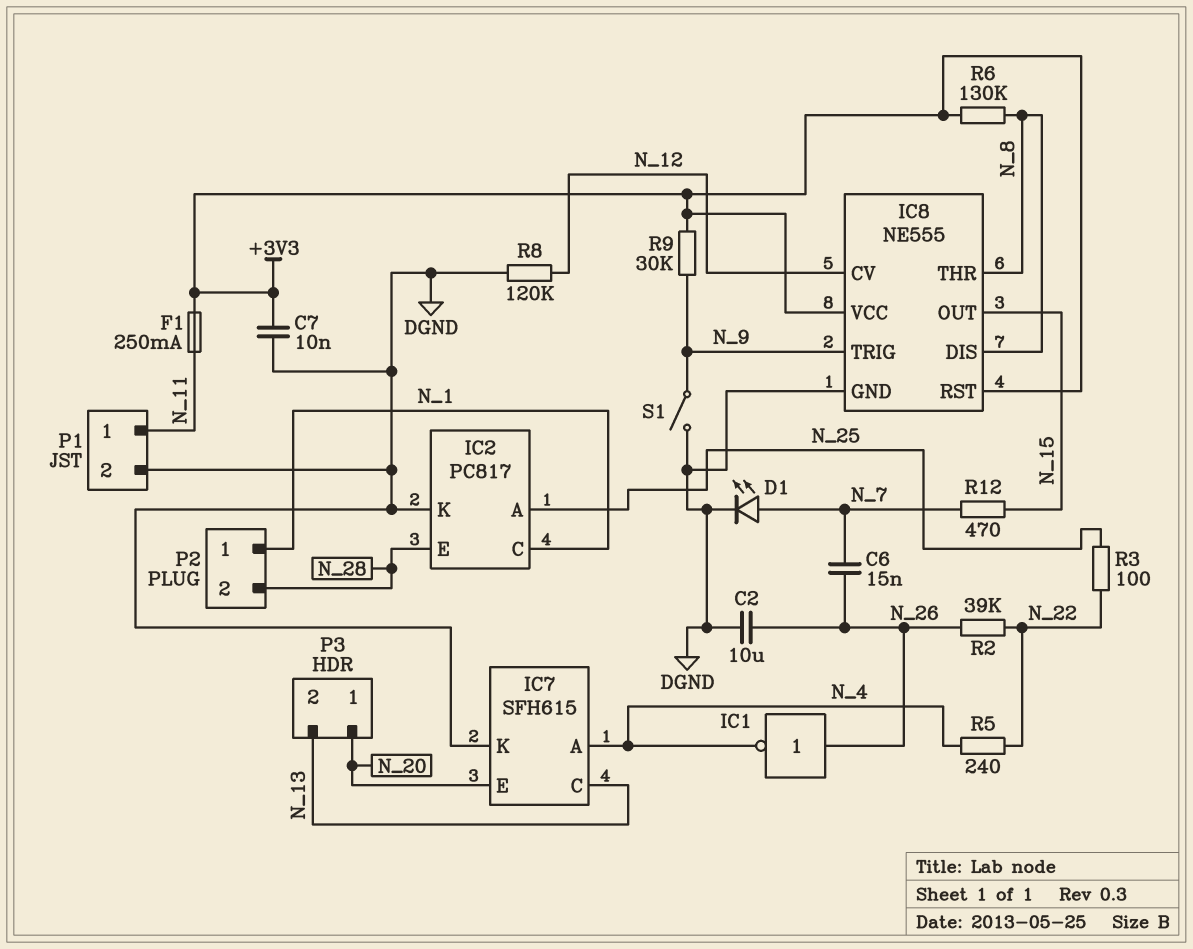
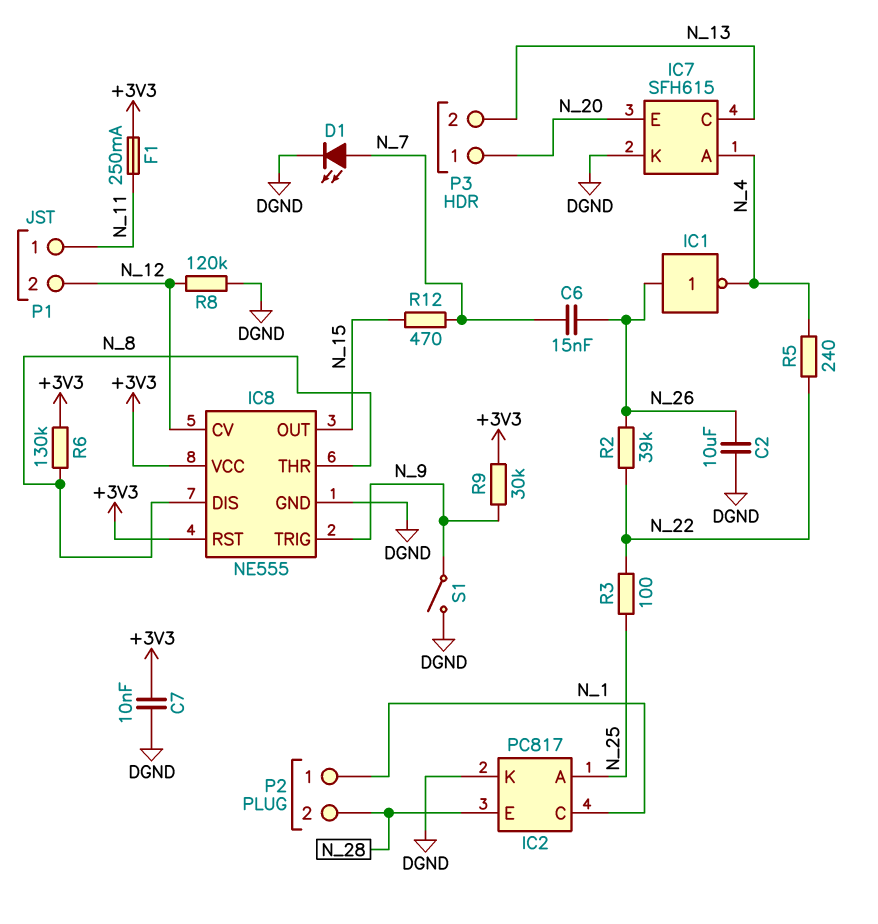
P1 pin 2: DGND -> N_12

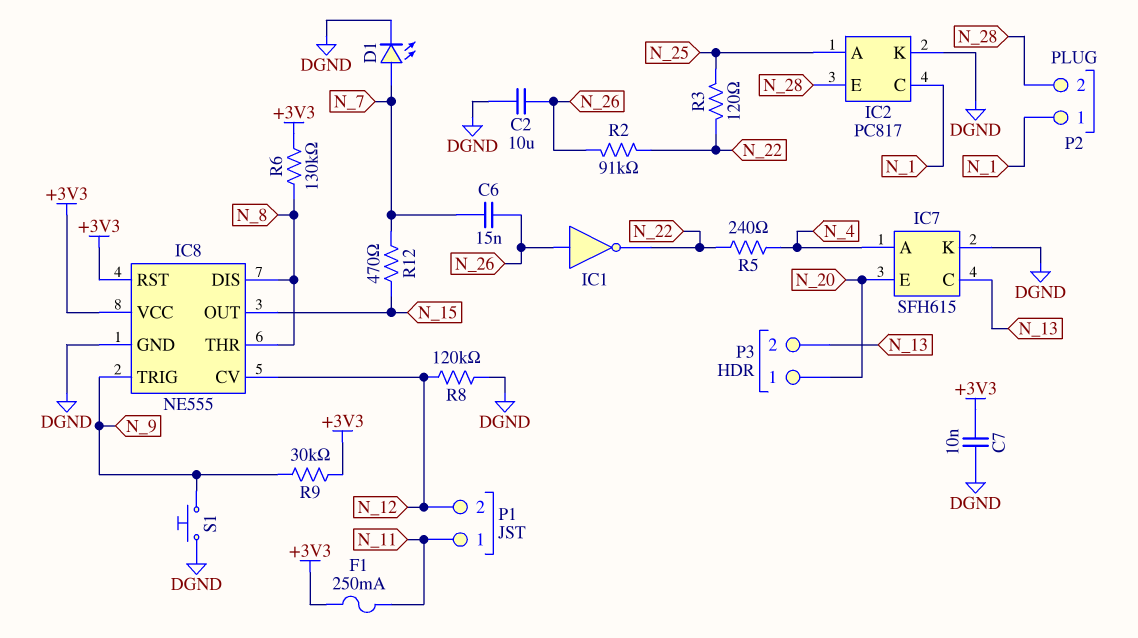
IC1: NOT (in N_26, out N_4) -> NOT (in N_26, out N_22)
R2: 39k (N_22, N_26) -> 91k (N_22, N_26)
R3: 100 (N_22, N_25) -> 120 (N_22, N_25)
S1: switch (DGND, N_9) -> button (DGND, N_9)

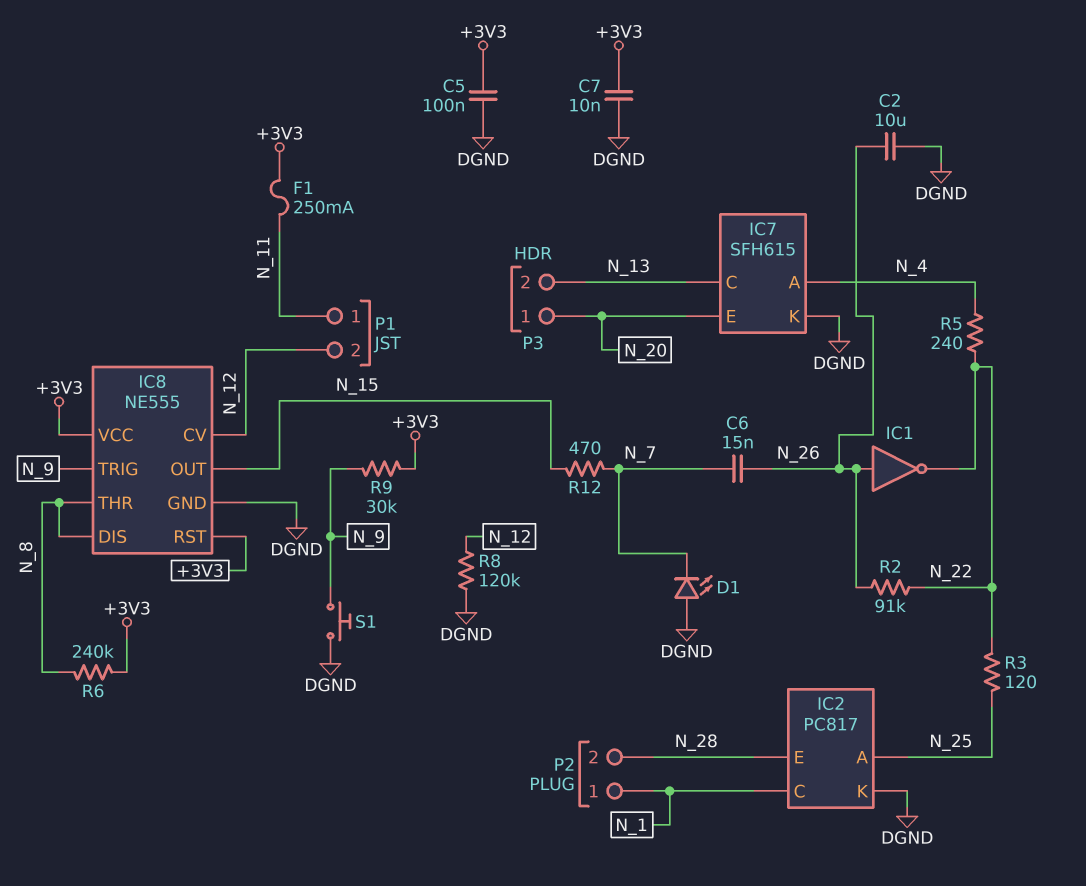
C5: none -> 100nF (+3V3, DGND)
D1: LED (A N_7, K DGND) -> LED (A DGND, K N_7)
R6: 130k (+3V3, N_8) -> 240k (+3V3, N_8)

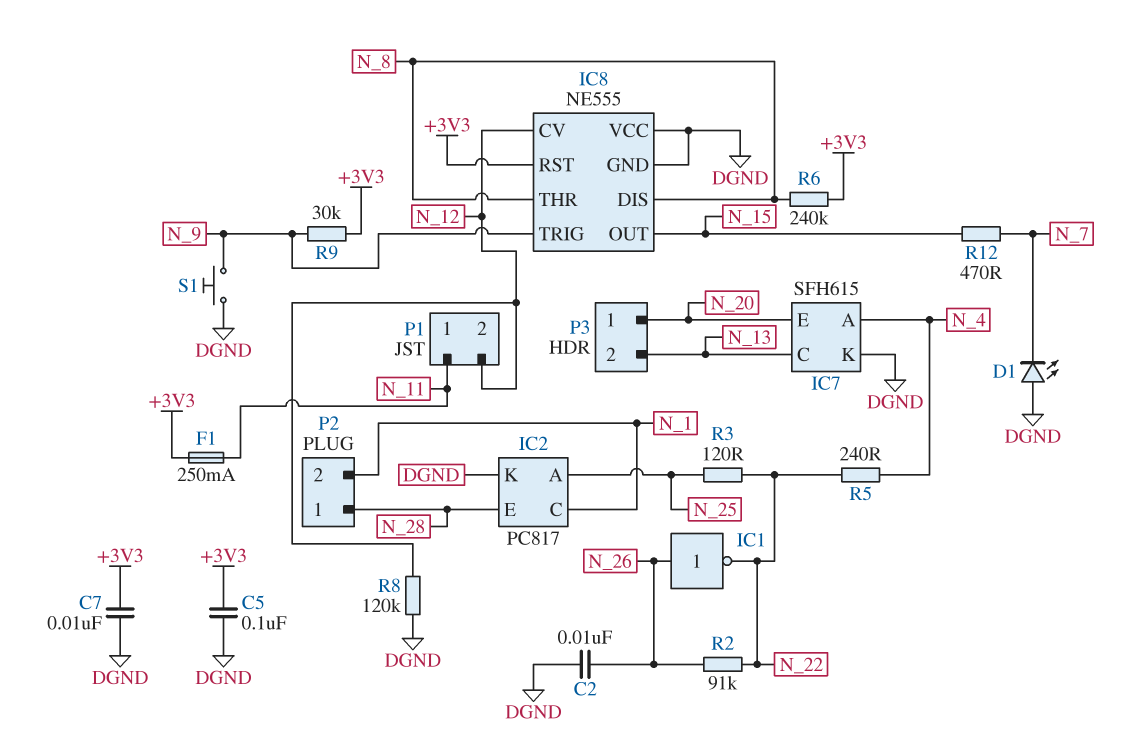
C2: 10uF (DGND, N_26) -> 10nF (DGND, N_26)
C6: 15nF (N_7, N_26) -> none
IC8 pin VCC: +3V3 -> DGND
P2 pin 1: N_1 -> N_28
P2 pin 2: N_28 -> N_1

